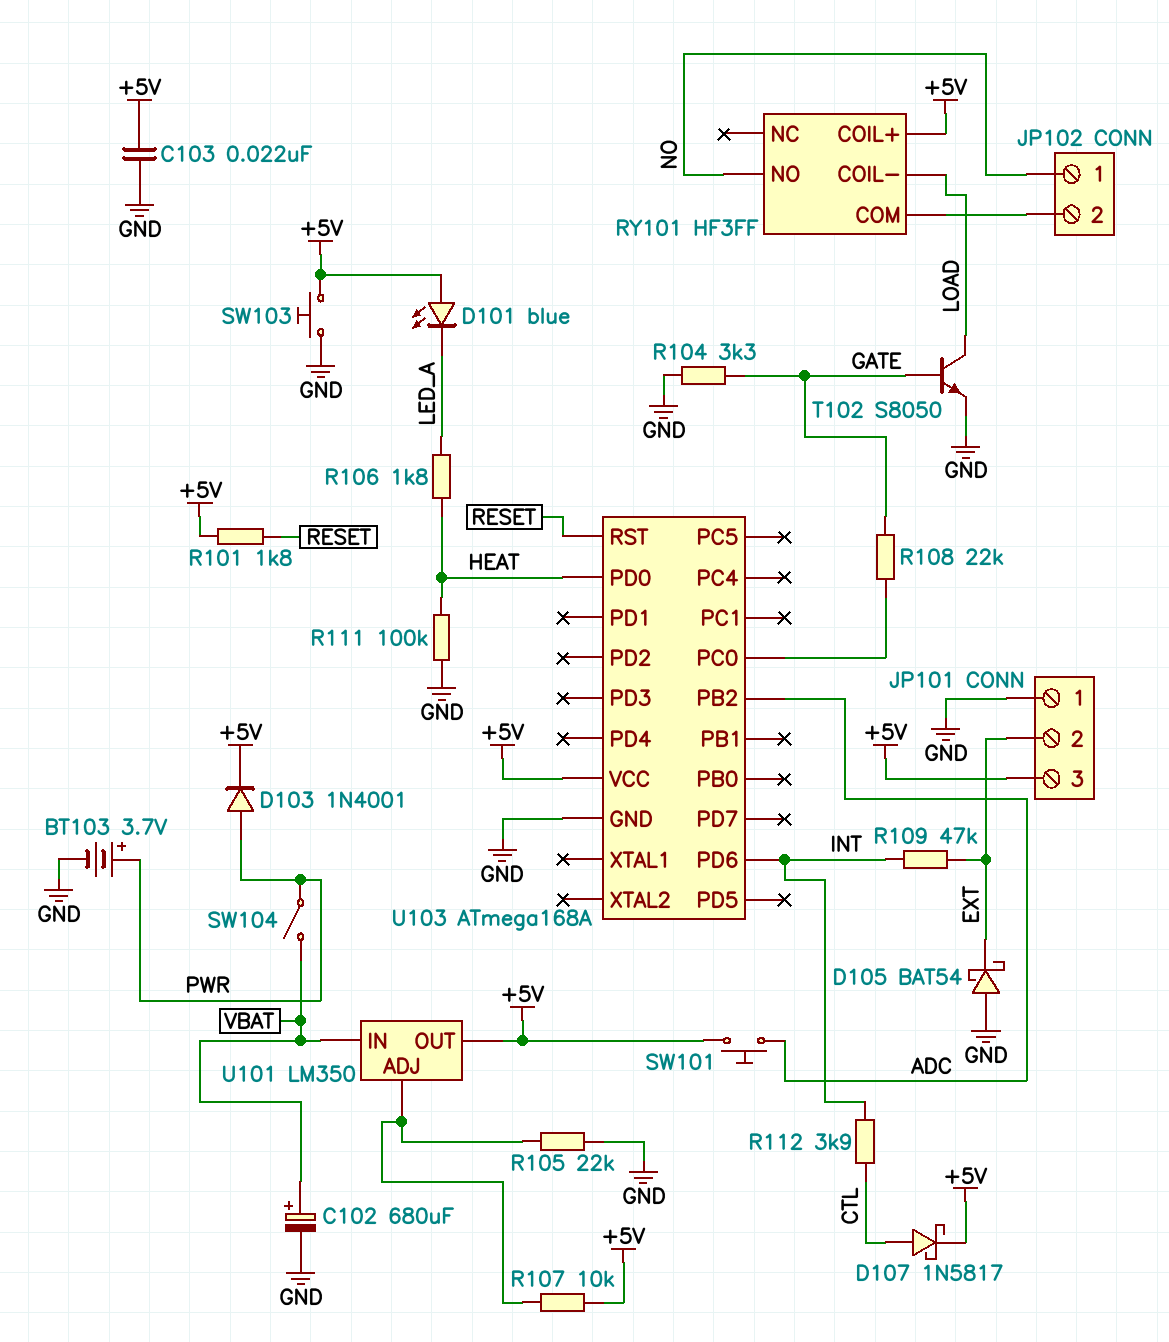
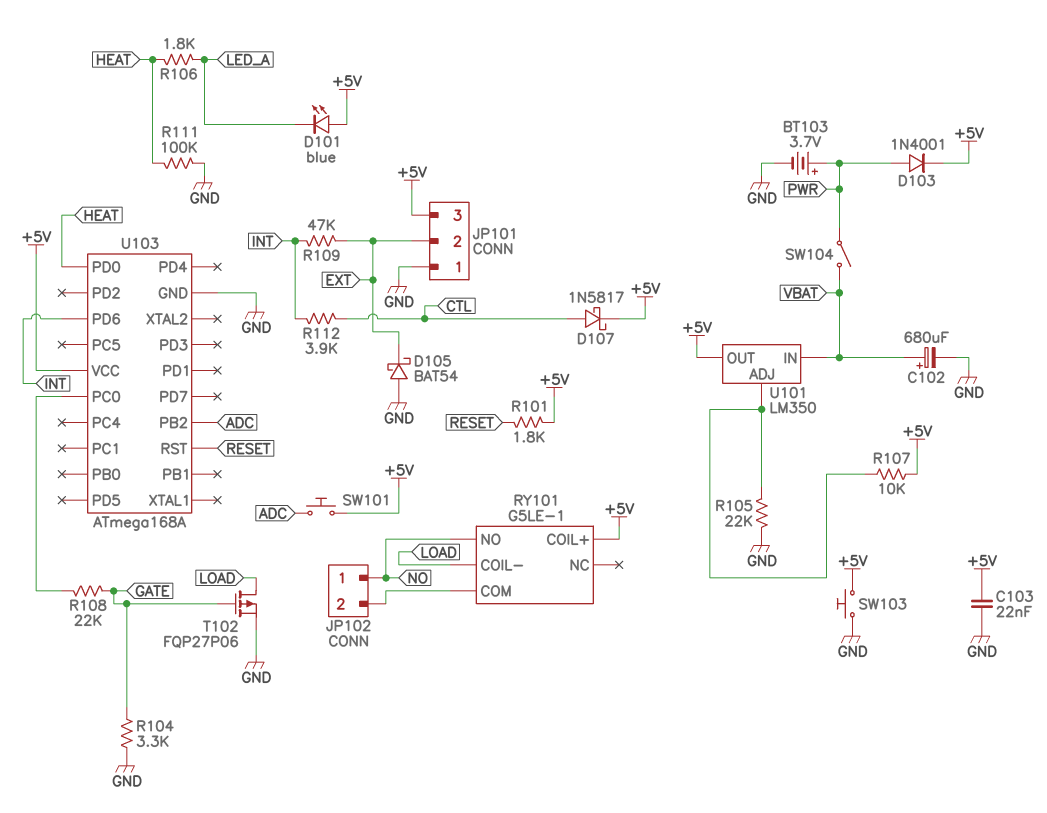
RY101: HF3FF -> G5LE-1
T102: NPN S8050 (B GATE, C LOAD, E GND) -> PMOS FQP27P06 (G GATE, D LOAD, S GND)

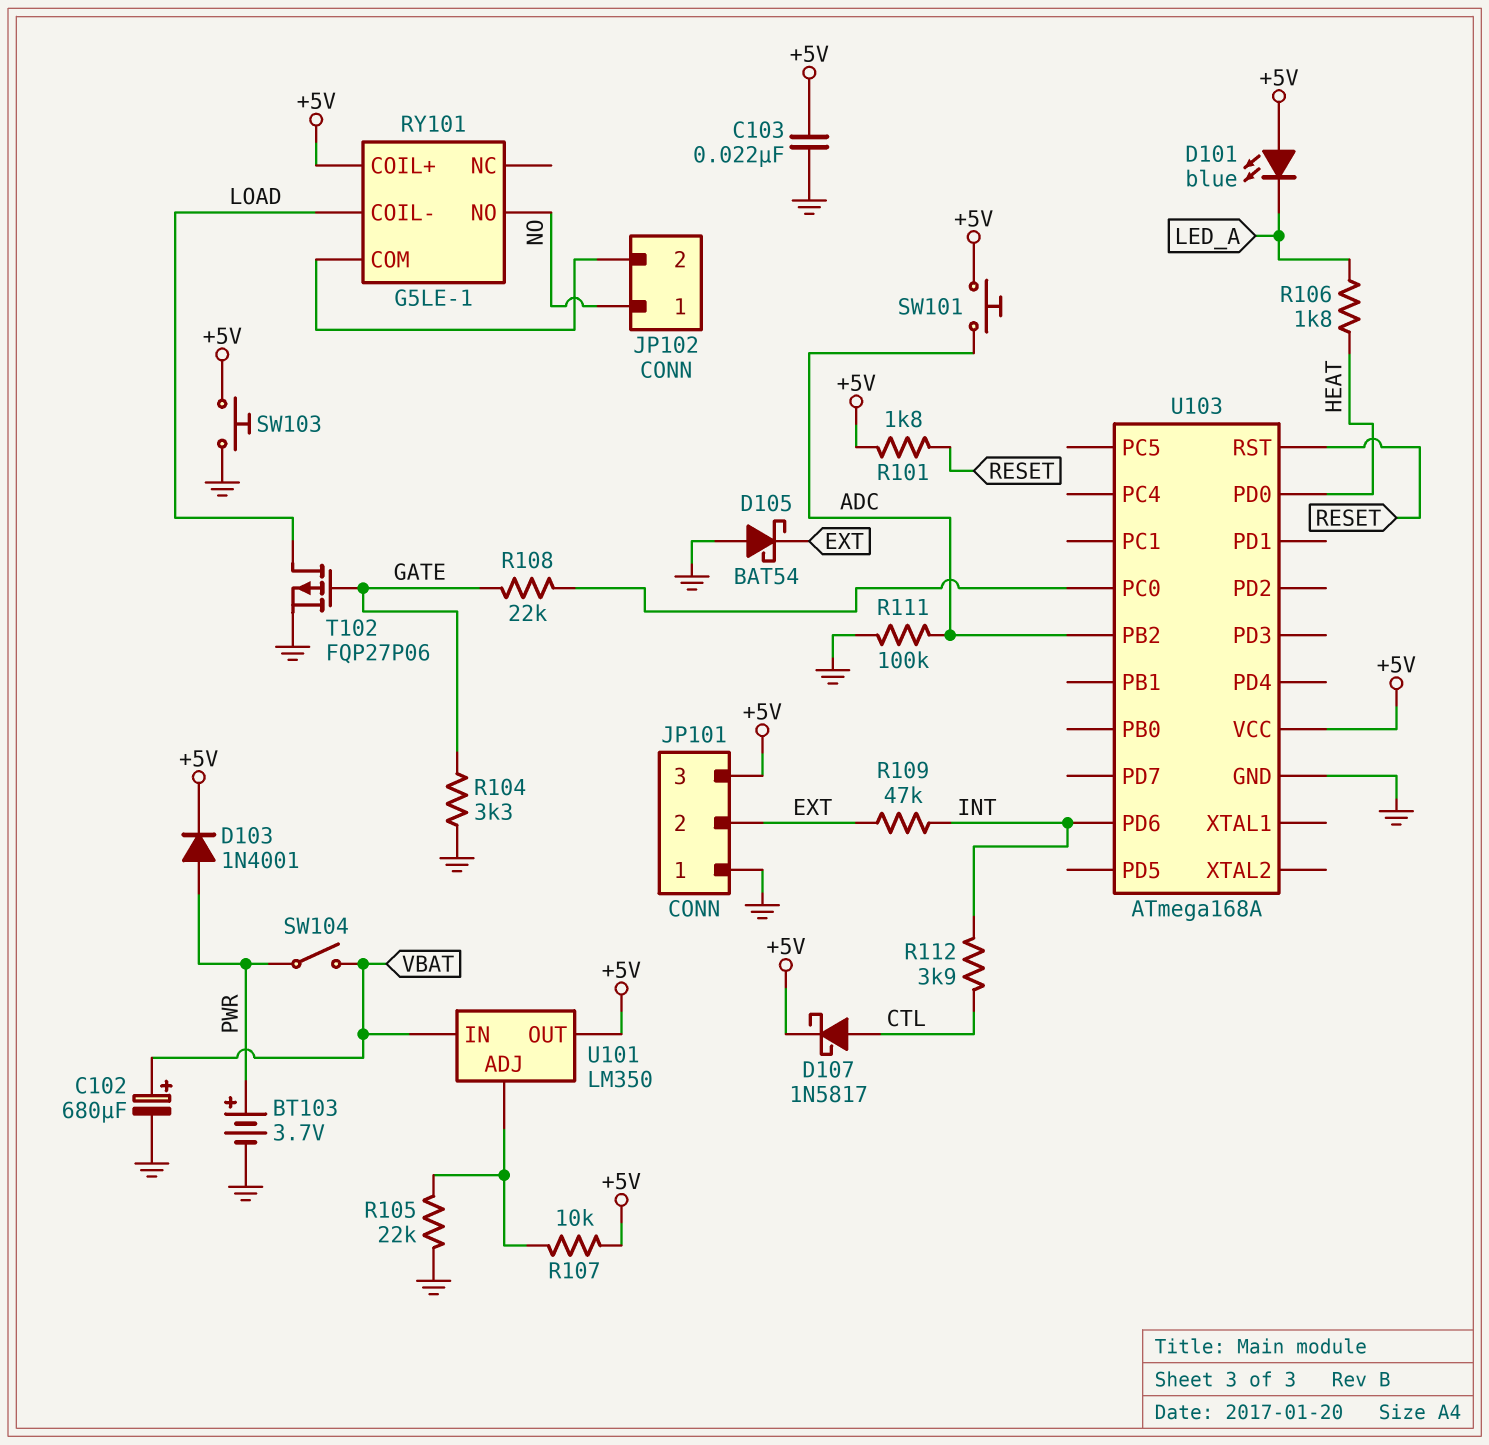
R111: 100k (GND, HEAT) -> 100k (ADC, GND)

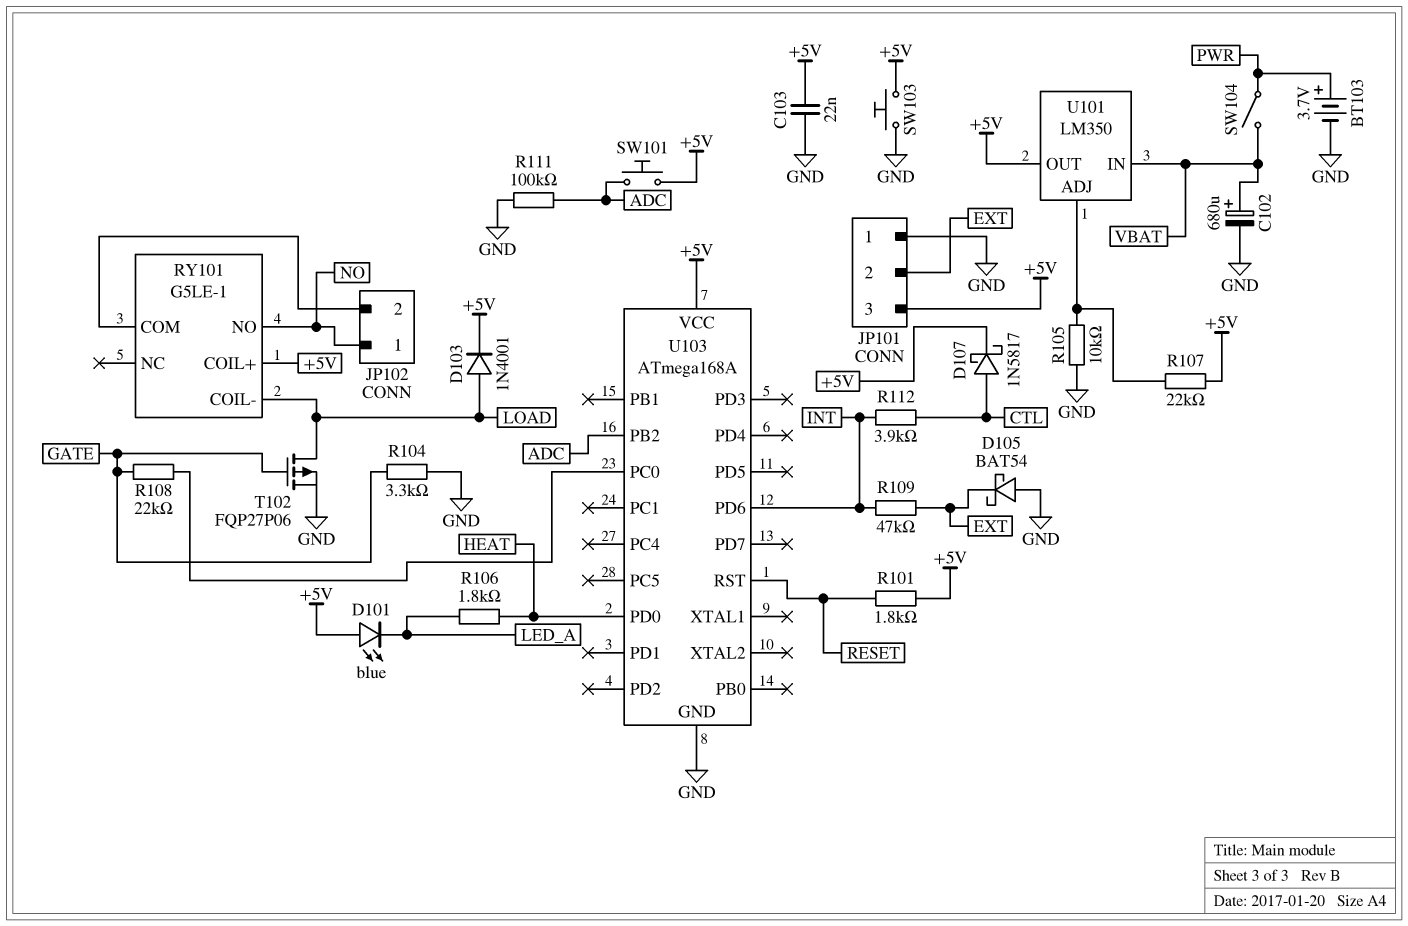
D103: diode 1N4001 (A PWR, K +5V) -> diode 1N4001 (A LOAD, K +5V)
R105: 22k (GND, U101/ADJ) -> 10k (GND, U101/ADJ)
R107: 10k (+5V, U101/ADJ) -> 22k (+5V, U101/ADJ)

